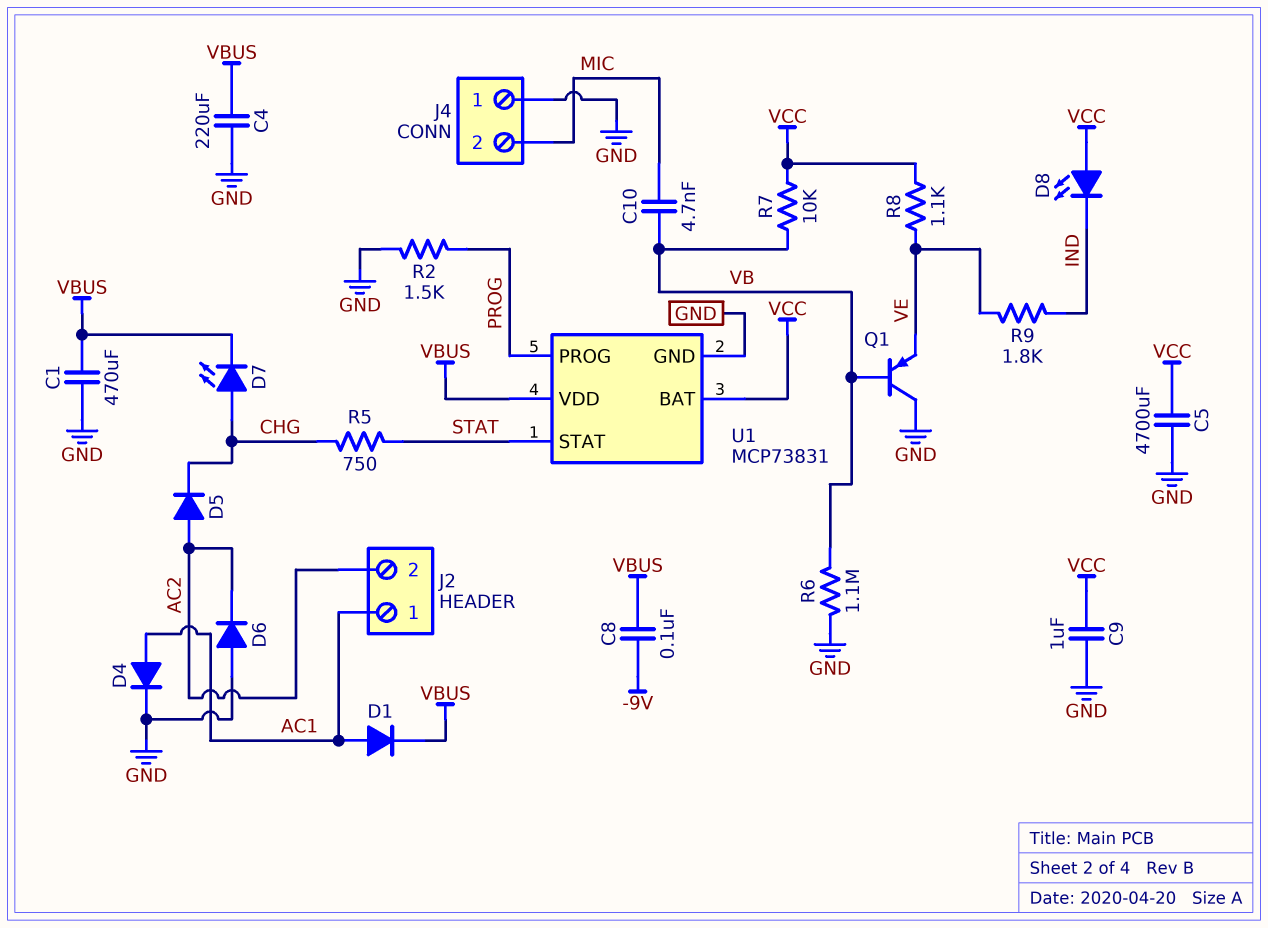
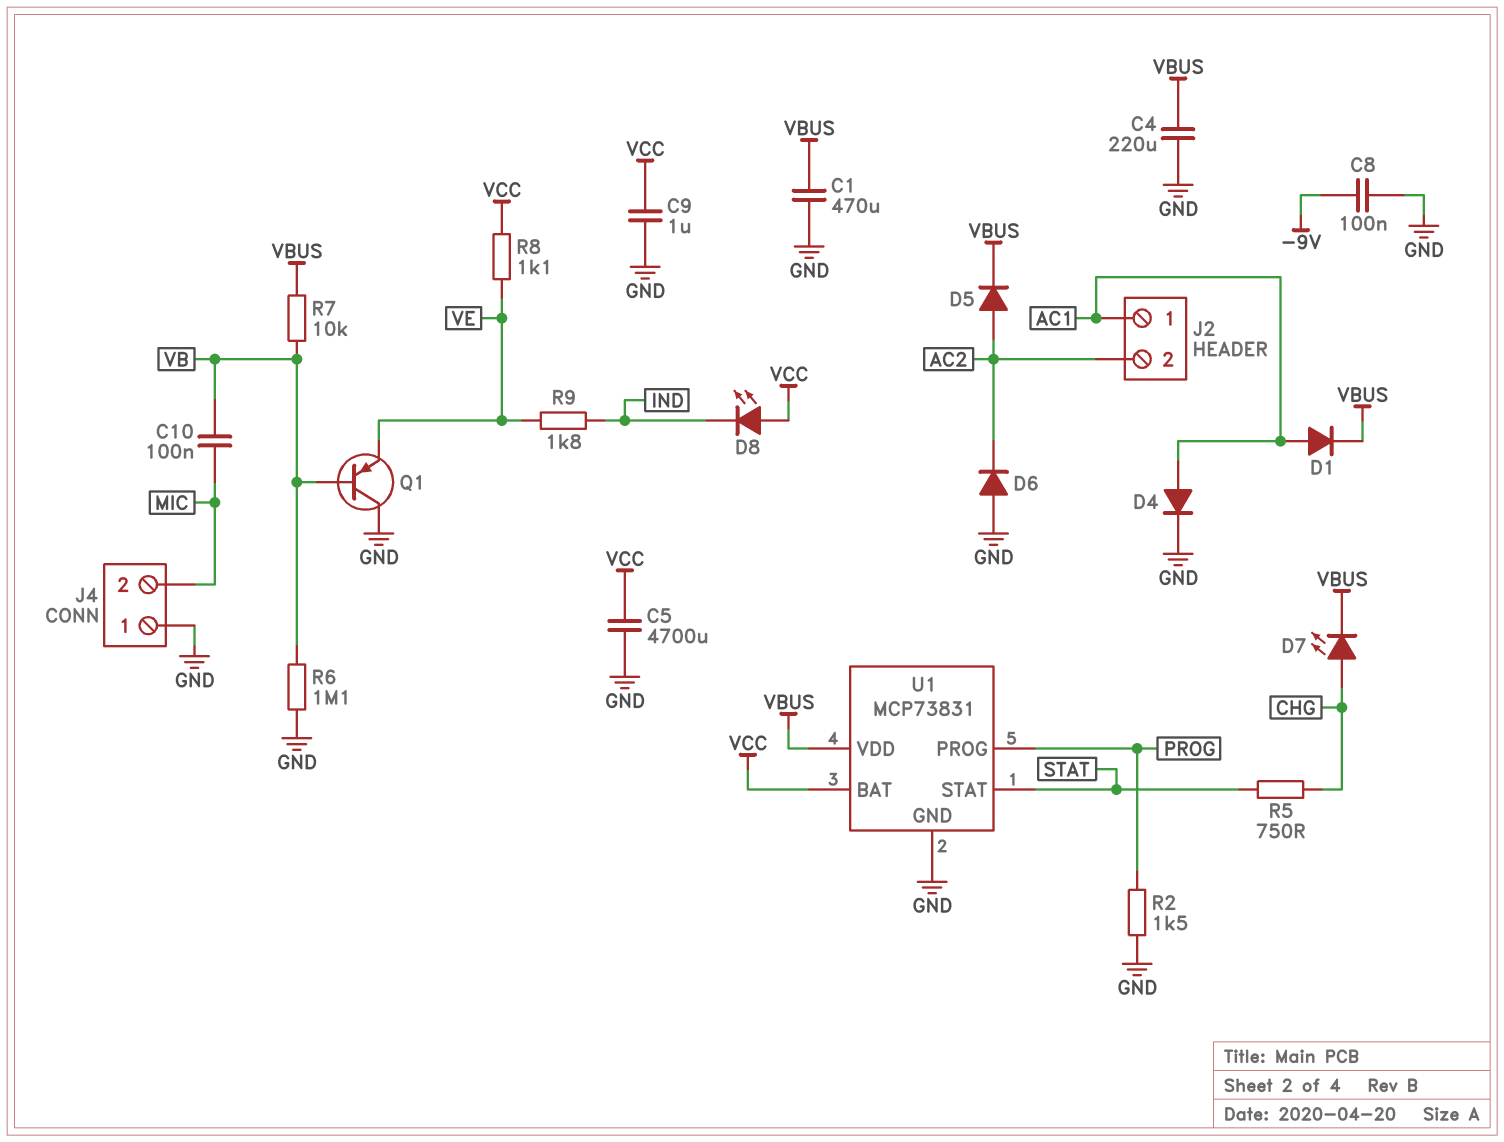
C8: 100nF (-9V, VBUS) -> 100nF (-9V, GND)
C10: 4.7nF (MIC, VB) -> 100nF (MIC, VB)
D5: diode (A AC2, K CHG) -> diode (A AC2, K VBUS)
R7: 10k (VB, VCC) -> 10k (VB, VBUS)

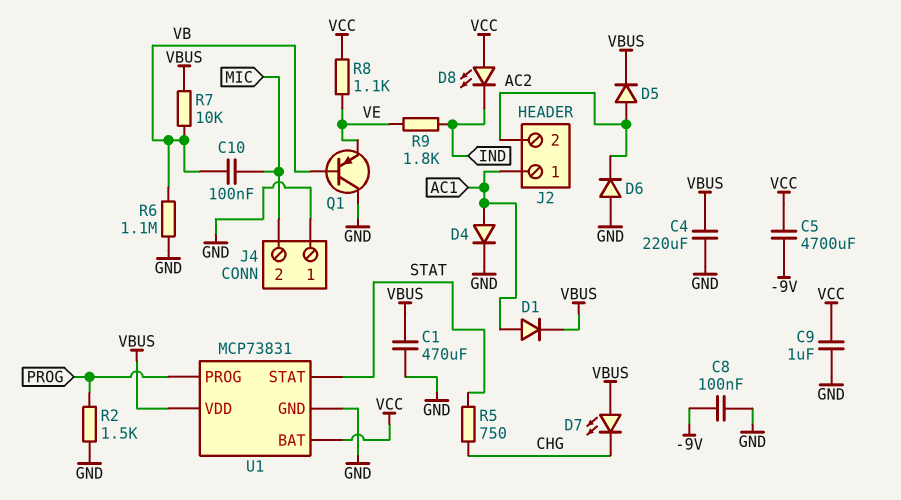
C5: 4700uF (GND, VCC) -> 4700uF (-9V, VCC)
D7: LED (A CHG, K VBUS) -> LED (A VBUS, K CHG)

